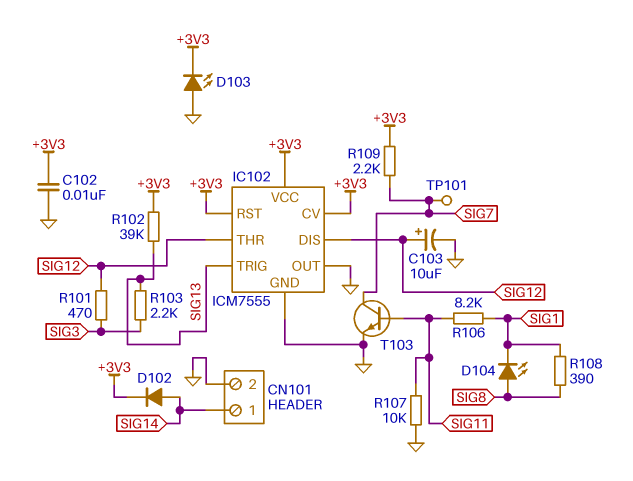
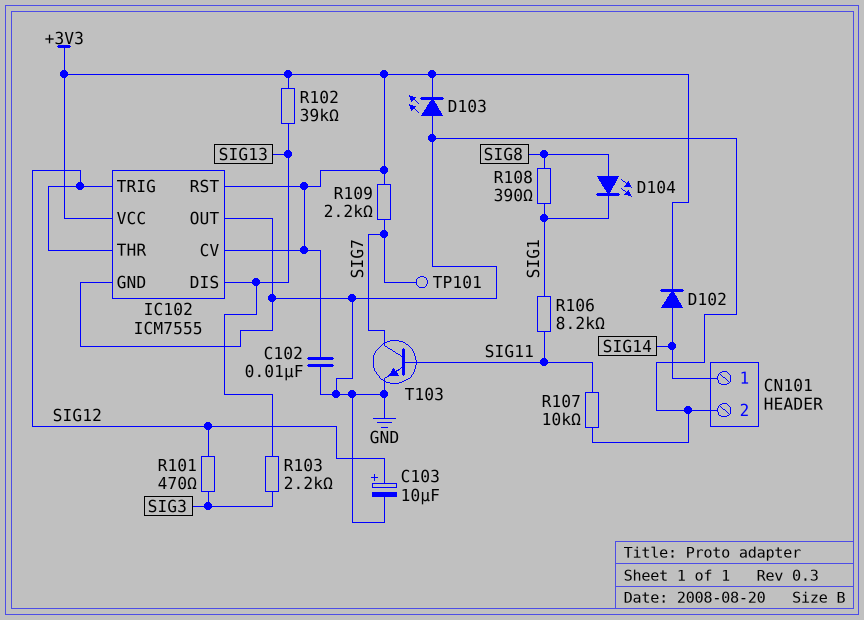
IC102 pin DIS: SIG12 -> SIG13
IC102 pin TRIG: SIG13 -> SIG12

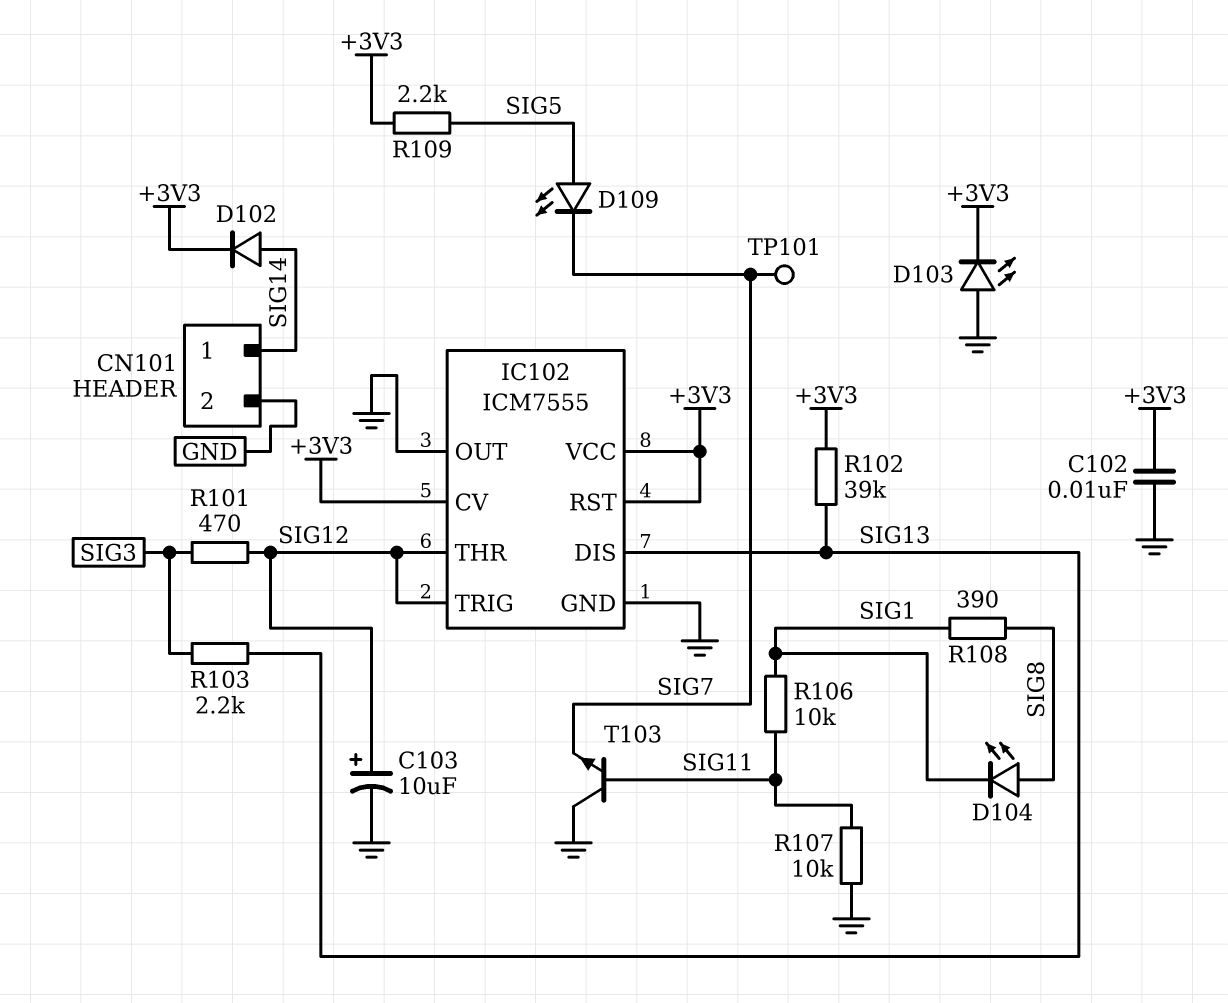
D109: none -> LED (A SIG5, K SIG7)
R106: 8.2k (SIG1, SIG11) -> 10k (SIG1, SIG11)
R109: 2.2k (+3V3, SIG7) -> 2.2k (+3V3, SIG5)
T103: NPN (B SIG11, C SIG7, E GND) -> NPN (B SIG11, C GND, E SIG7)

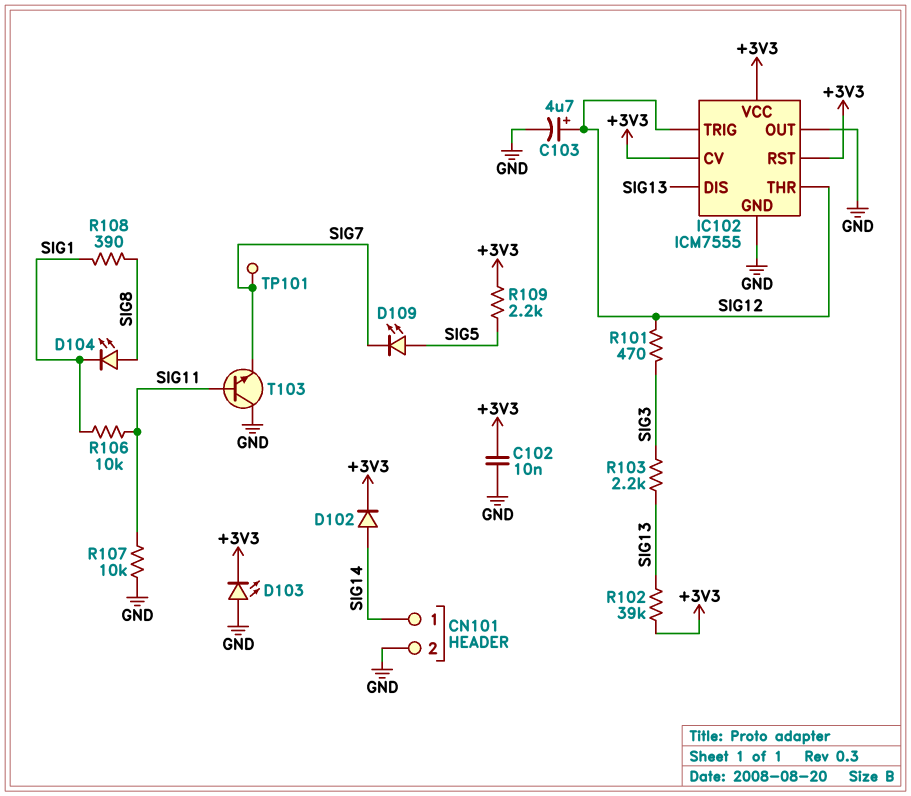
C103: 10uF (plus SIG12, minus GND) -> 4.7uF (plus SIG12, minus GND)

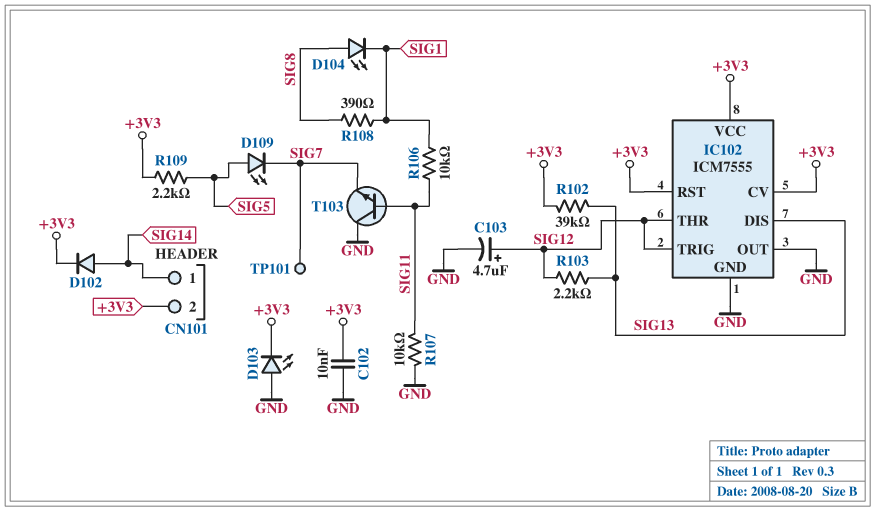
CN101 pin 2: GND -> +3V3
R101: 470 (SIG3, SIG12) -> none
R103: 2.2k (SIG3, SIG13) -> 2.2k (SIG12, SIG13)

